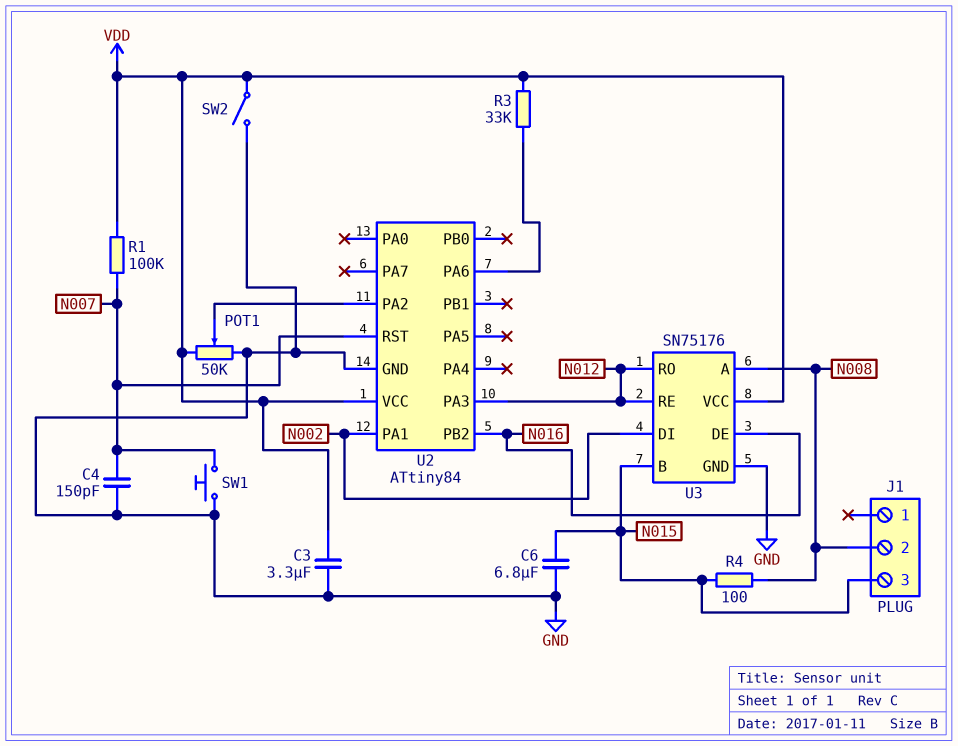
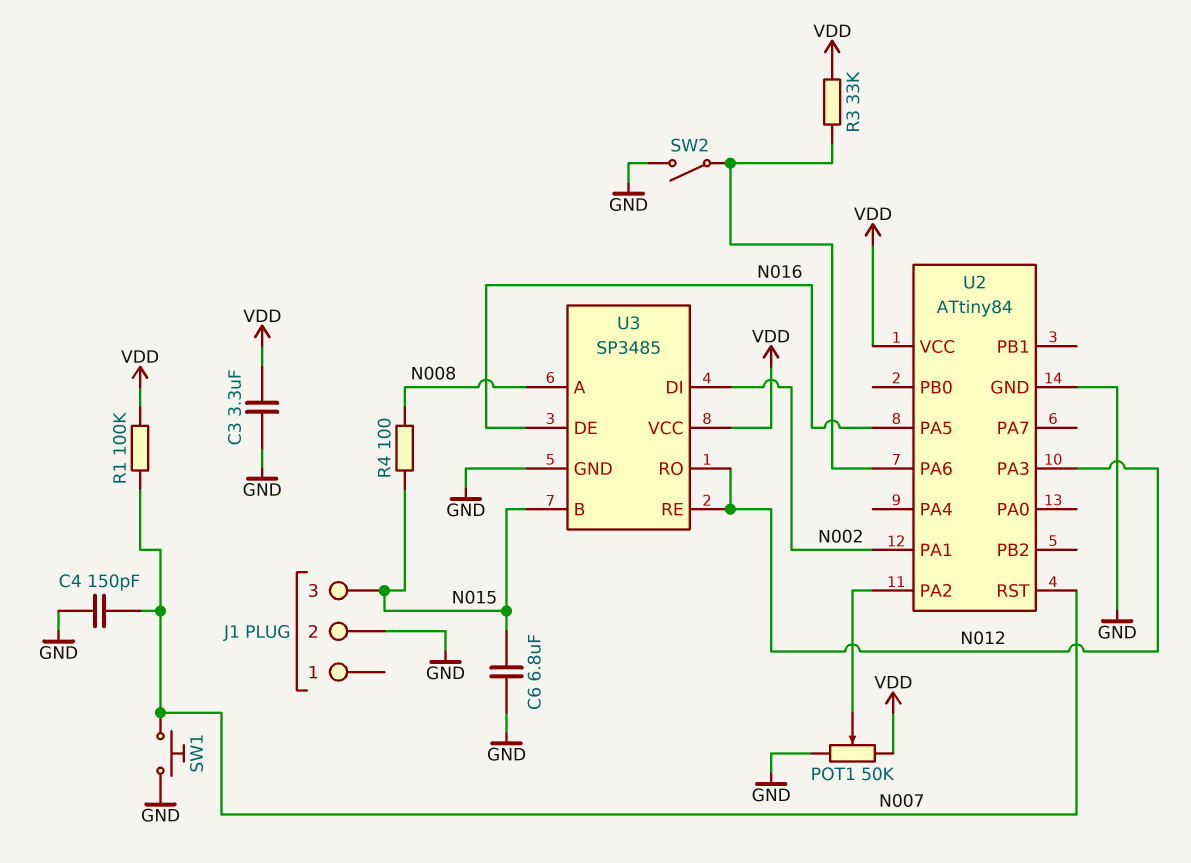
J1 pin 2: N008 -> GND
SW2: switch (GND, VDD) -> switch (GND, U2/PA6)
U2 pin PA5: none -> N016
U2 pin PB2: N016 -> none
U3: SN75176 -> SP3485

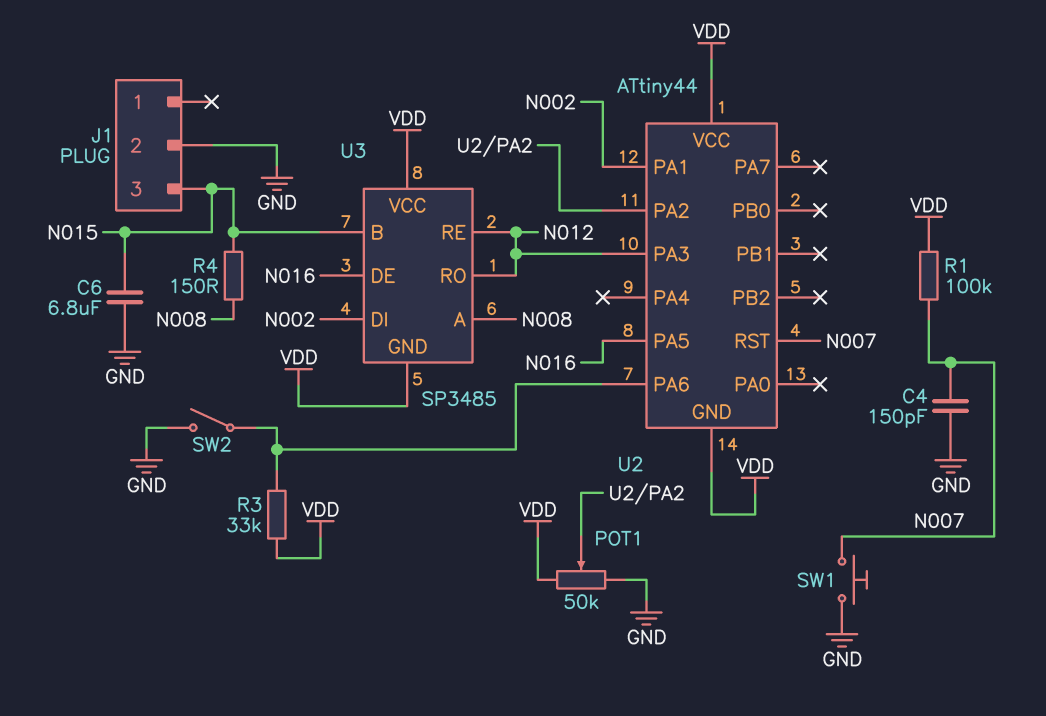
C3: 3.3uF (GND, VDD) -> none
R4: 100 (N008, N015) -> 150 (N008, N015)
U2: ATtiny84 -> ATtiny44
U2 pin GND: GND -> VDD
U3 pin GND: GND -> VDD

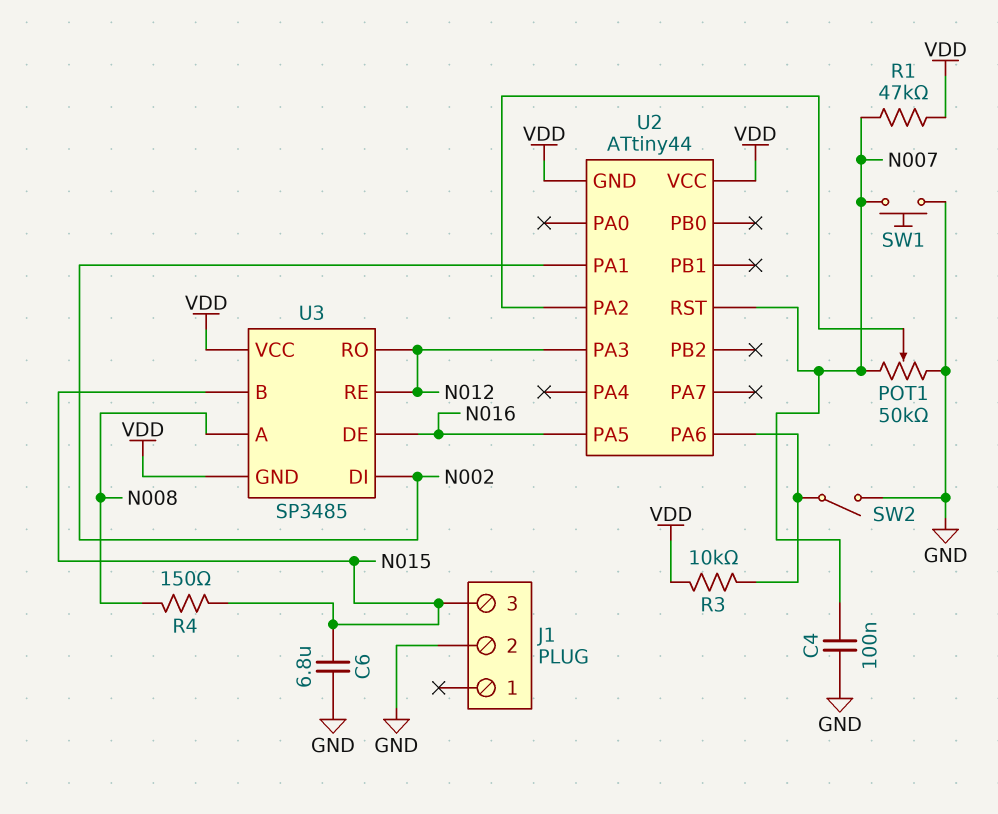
C4: 150pF (GND, N007) -> 100nF (GND, N007)
POT1: 50k (GND, VDD, wiper U2/PA2) -> 50k (GND, N007, wiper U2/PA2)
R1: 100k (N007, VDD) -> 47k (N007, VDD)
R3: 33k (U2/PA6, VDD) -> 10k (U2/PA6, VDD)

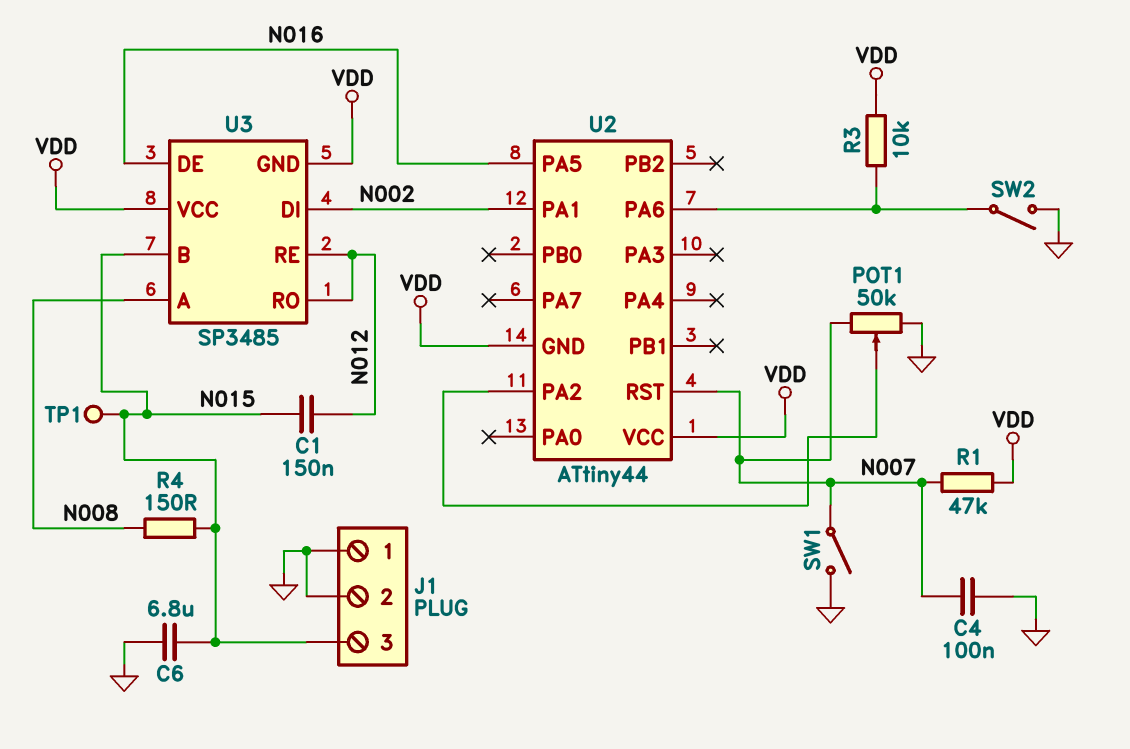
C1: none -> 150nF (N012, N015)
J1 pin 1: none -> GND
SW1: button (GND, N007) -> switch (GND, N007)
TP1: none -> test point (N015)
U2 pin PA3: N012 -> none

